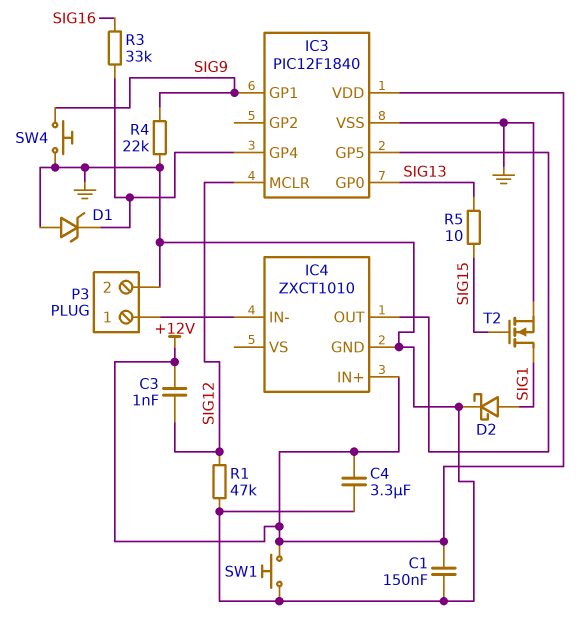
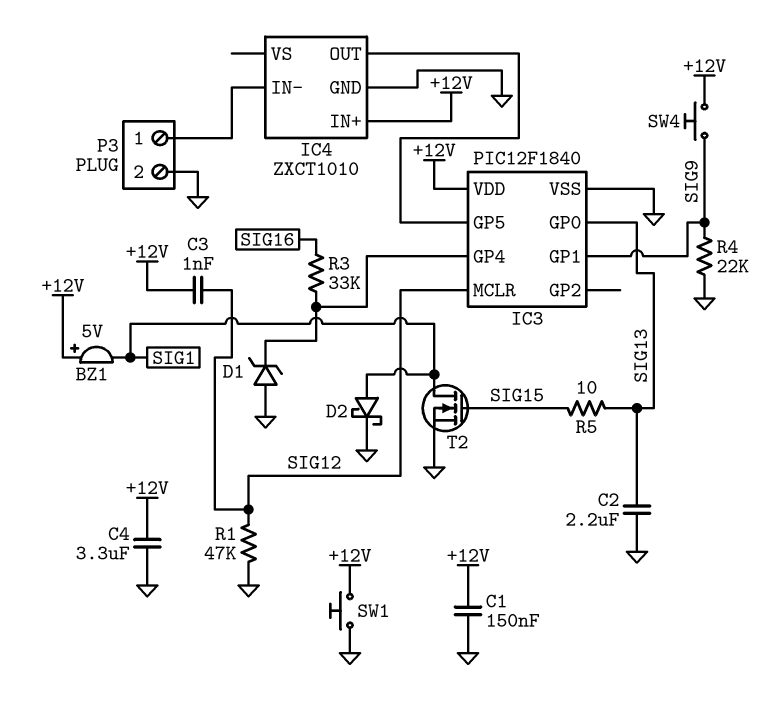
BZ1: none -> buzzer 5V (plus +12V, minus SIG1)
C2: none -> 2.2uF (GND, SIG13)
SW4: button (GND, SIG9) -> button (+12V, SIG9)

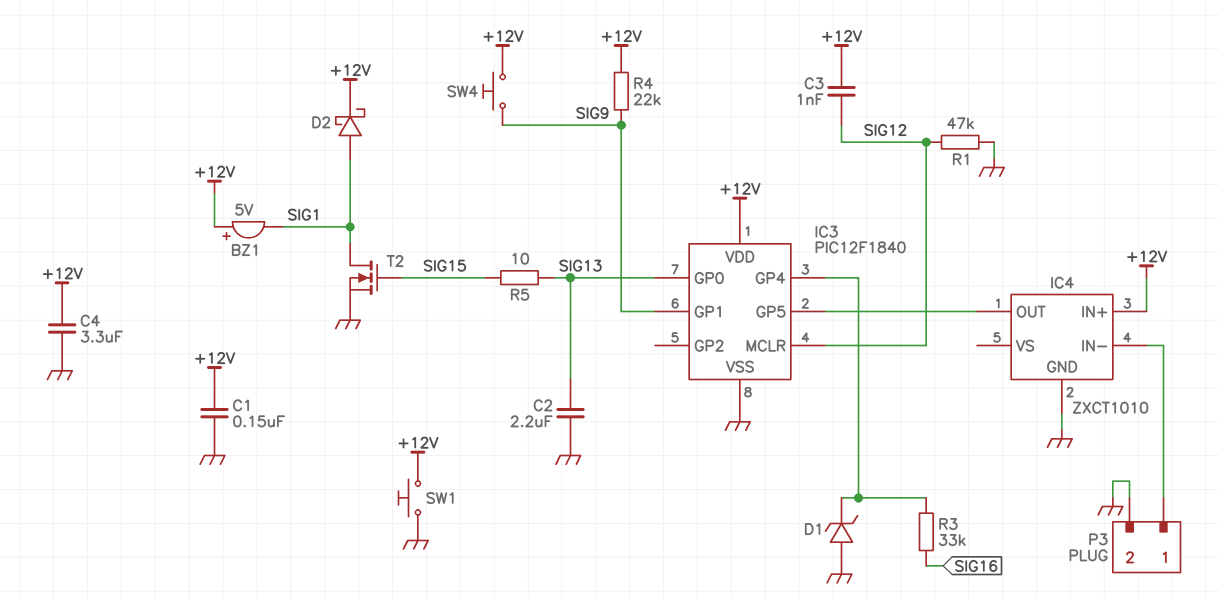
D2: schottky (A SIG1, K GND) -> schottky (A SIG1, K +12V)
R4: 22k (GND, SIG9) -> 22k (+12V, SIG9)

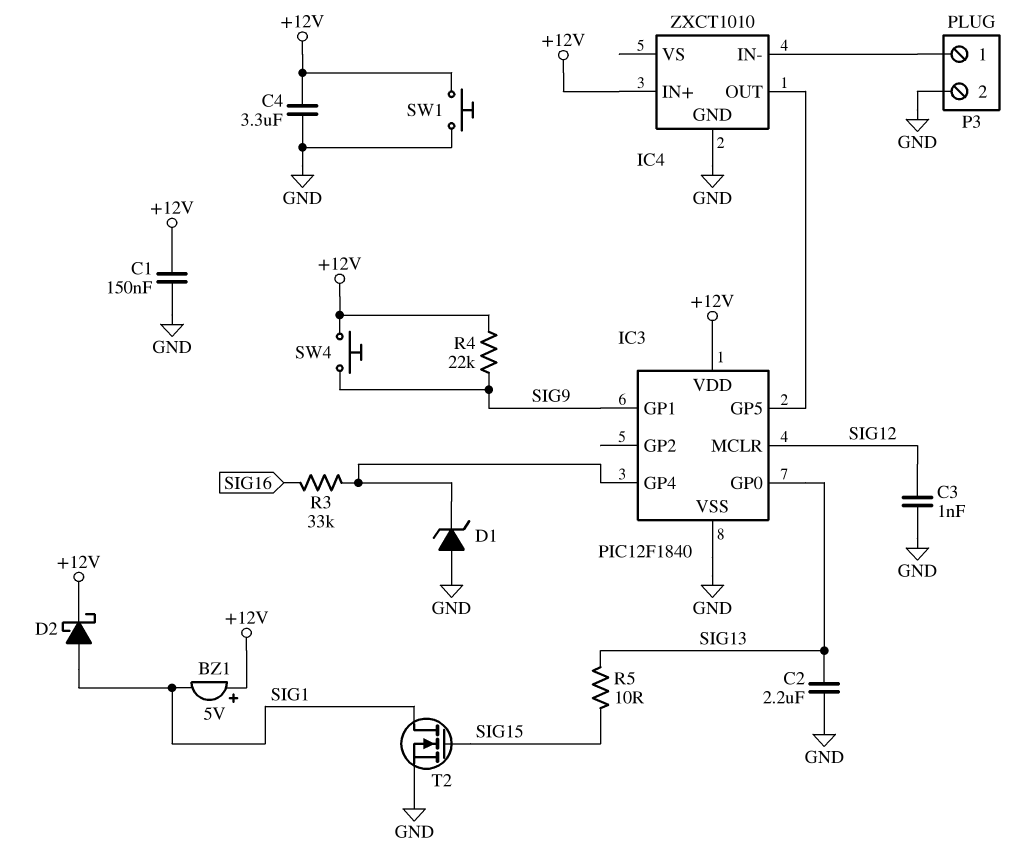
C3: 1nF (+12V, SIG12) -> 1nF (GND, SIG12)
R1: 47k (GND, SIG12) -> none

